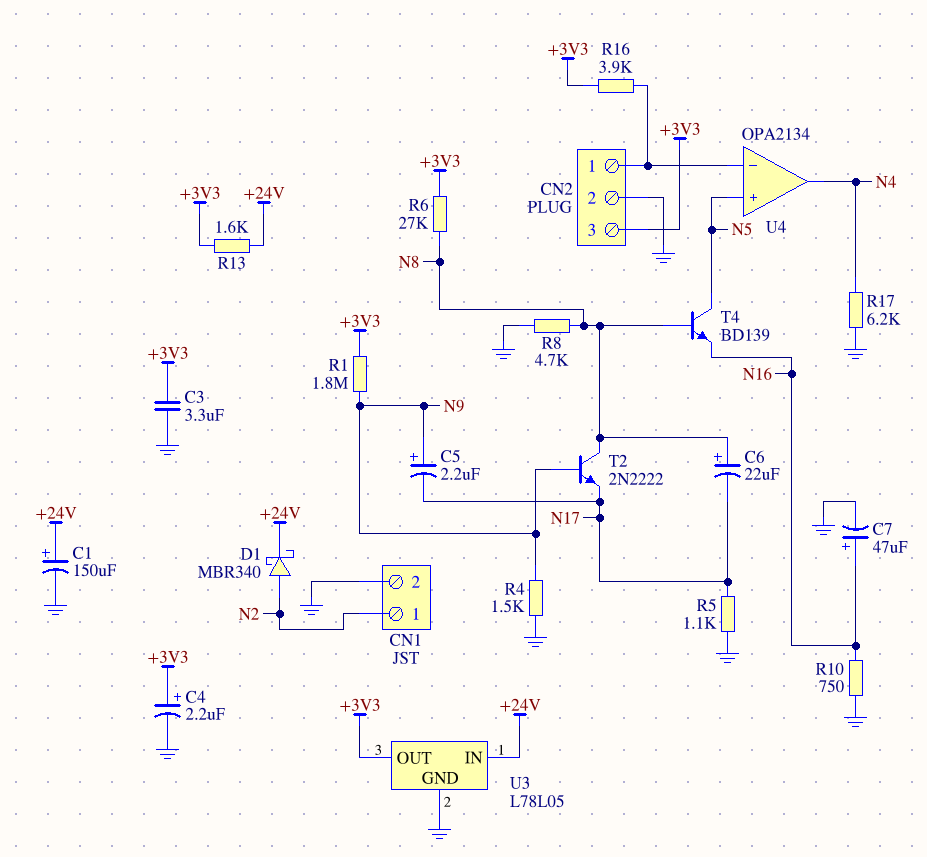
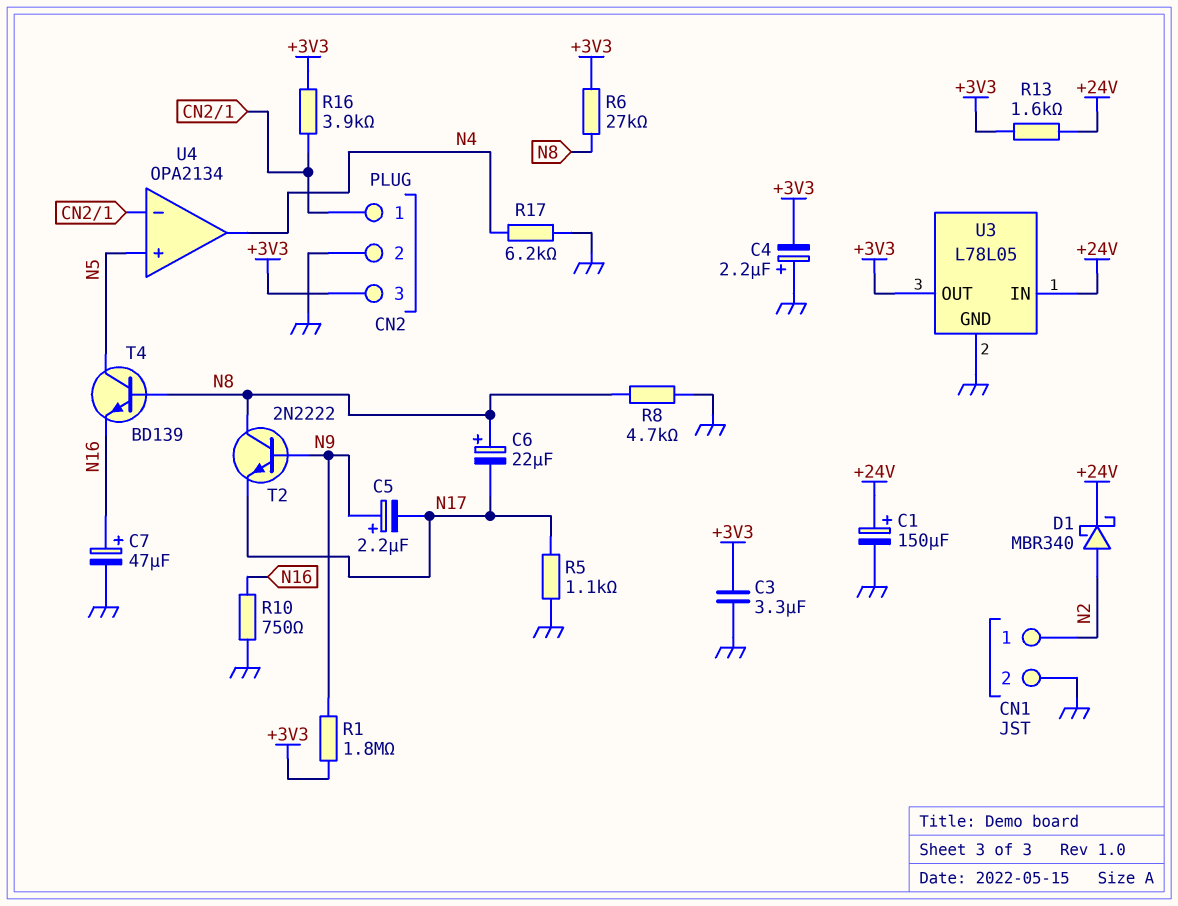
C4: 2.2uF (plus +3V3, minus GND) -> 2.2uF (plus GND, minus +3V3)
R4: 1.5k (GND, N9) -> none

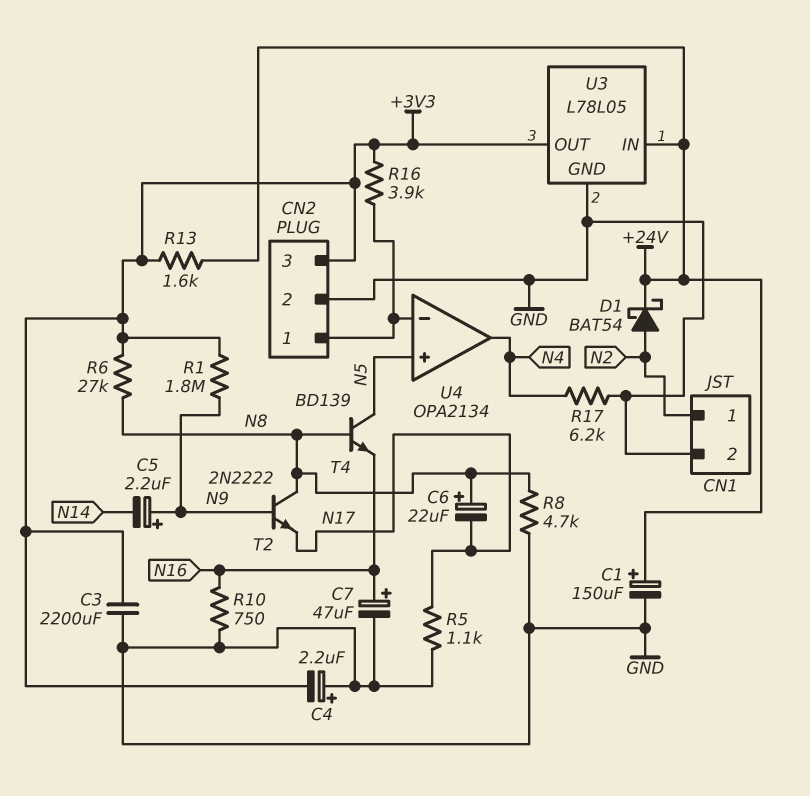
C3: 3.3uF (+3V3, GND) -> 2200uF (+3V3, GND)
C5: 2.2uF (plus N9, minus N17) -> 2.2uF (plus N9, minus N14)
D1: schottky MBR340 (A N2, K +24V) -> schottky BAT54 (A N2, K +24V)

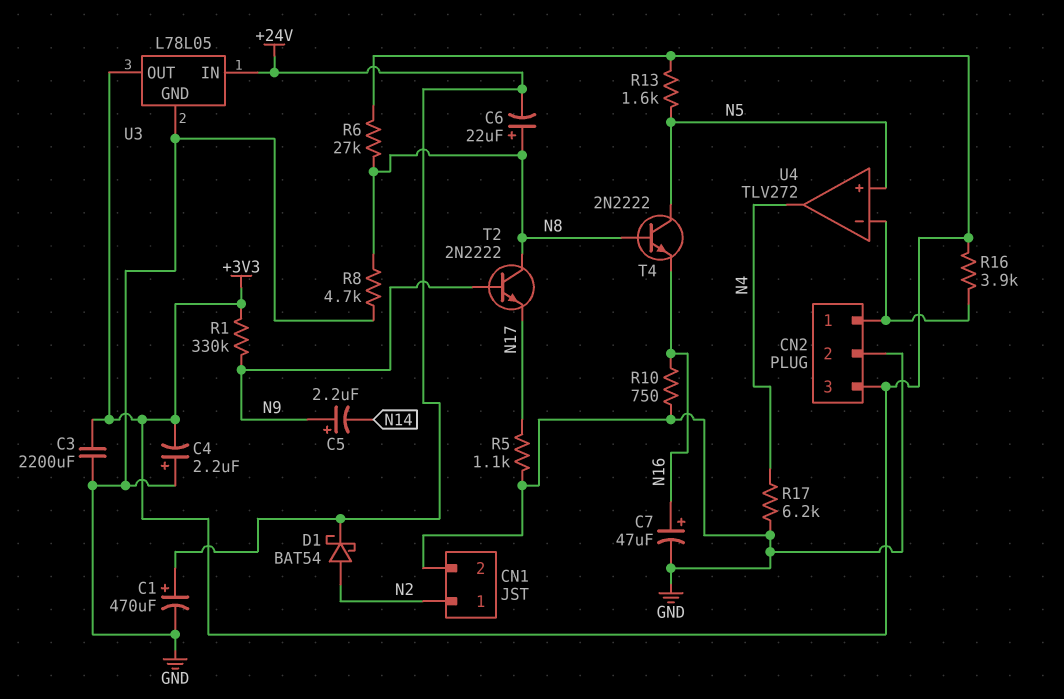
C1: 150uF (plus +24V, minus GND) -> 470uF (plus +24V, minus GND)
C6: 22uF (plus N8, minus N17) -> 22uF (plus N8, minus +24V)
R1: 1.8M (+3V3, N9) -> 330k (+3V3, N9)
R13: 1.6k (+3V3, +24V) -> 1.6k (+3V3, N5)
T4: NPN BD139 (B N8, C N5, E N16) -> NPN 2N2222 (B N8, C N5, E N16)
U4: OPA2134 -> TLV272

